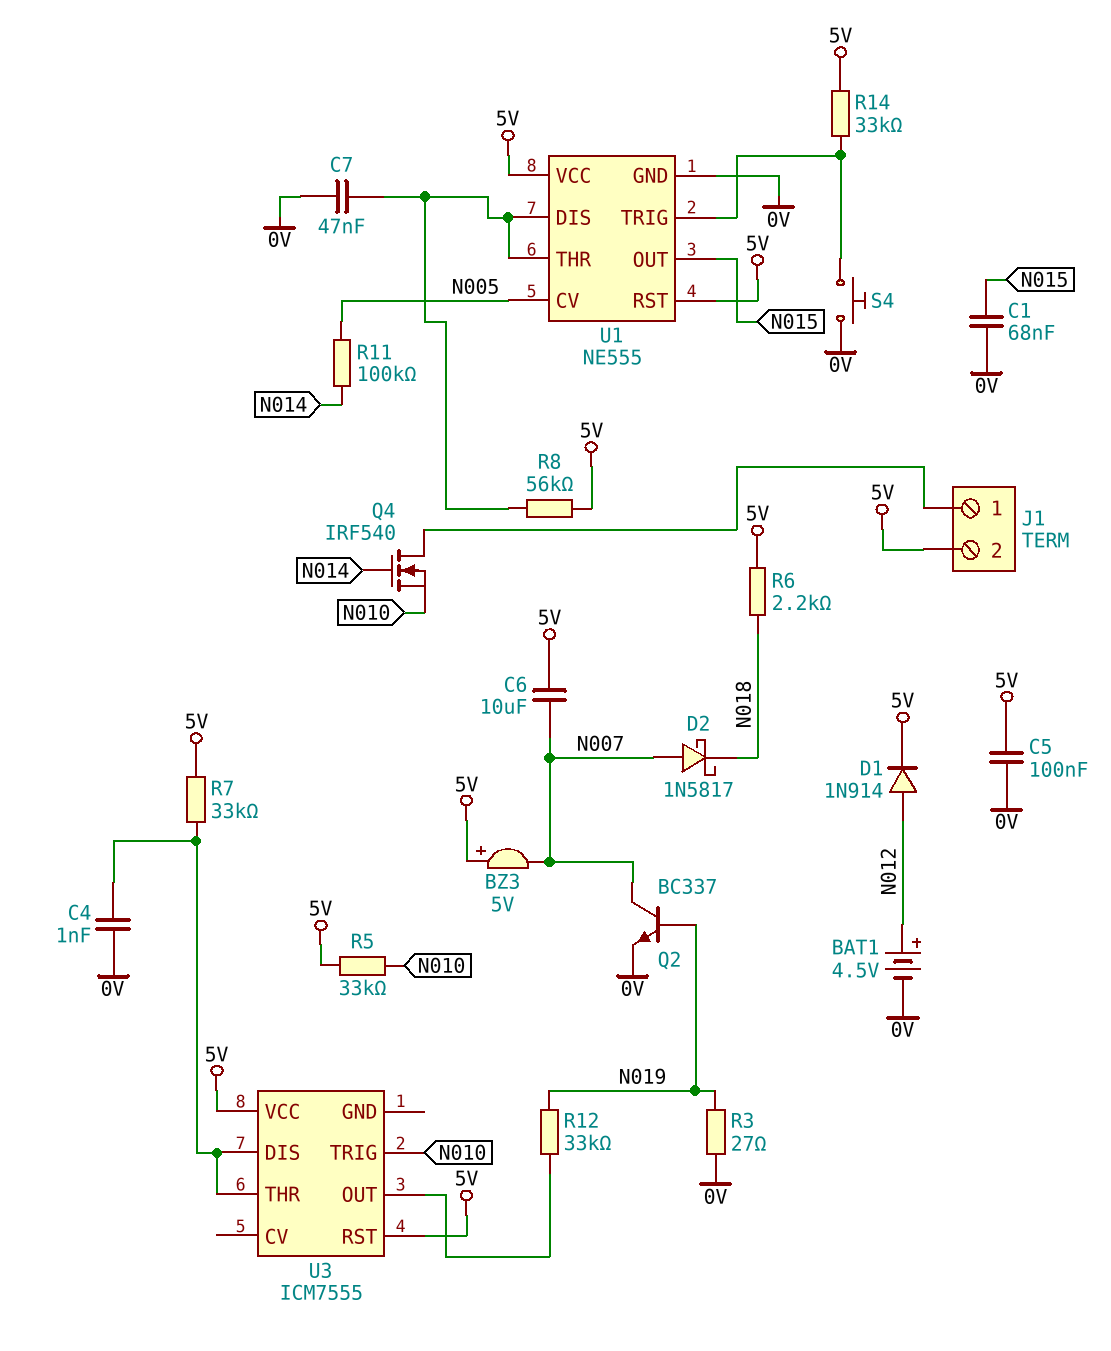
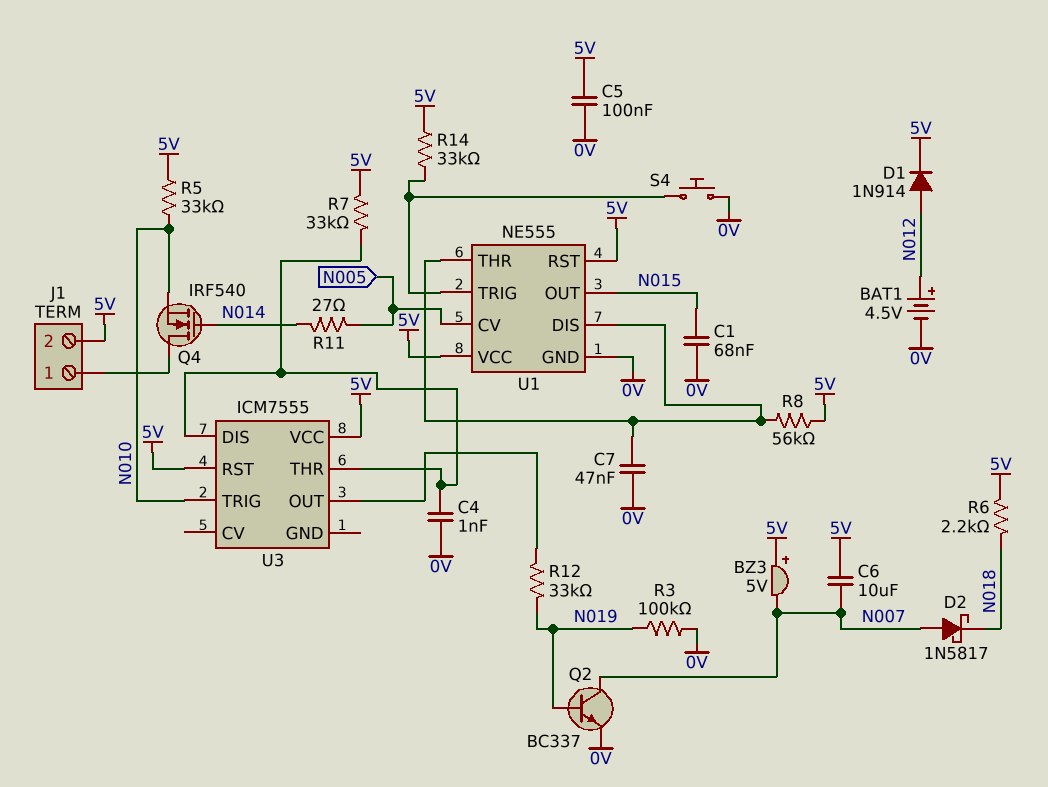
R3: 27 (0V, N019) -> 100k (0V, N019)
R11: 100k (N005, N014) -> 27 (N005, N014)

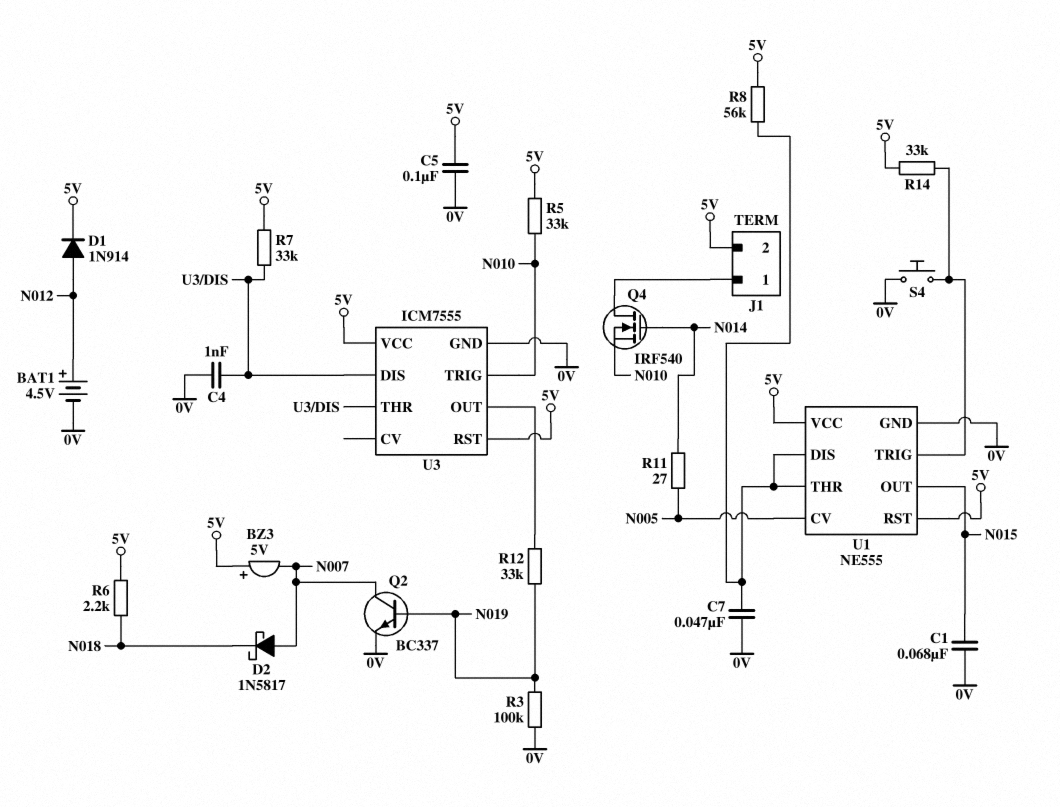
C6: 10uF (5V, N007) -> none
U3 pin GND: none -> 0V

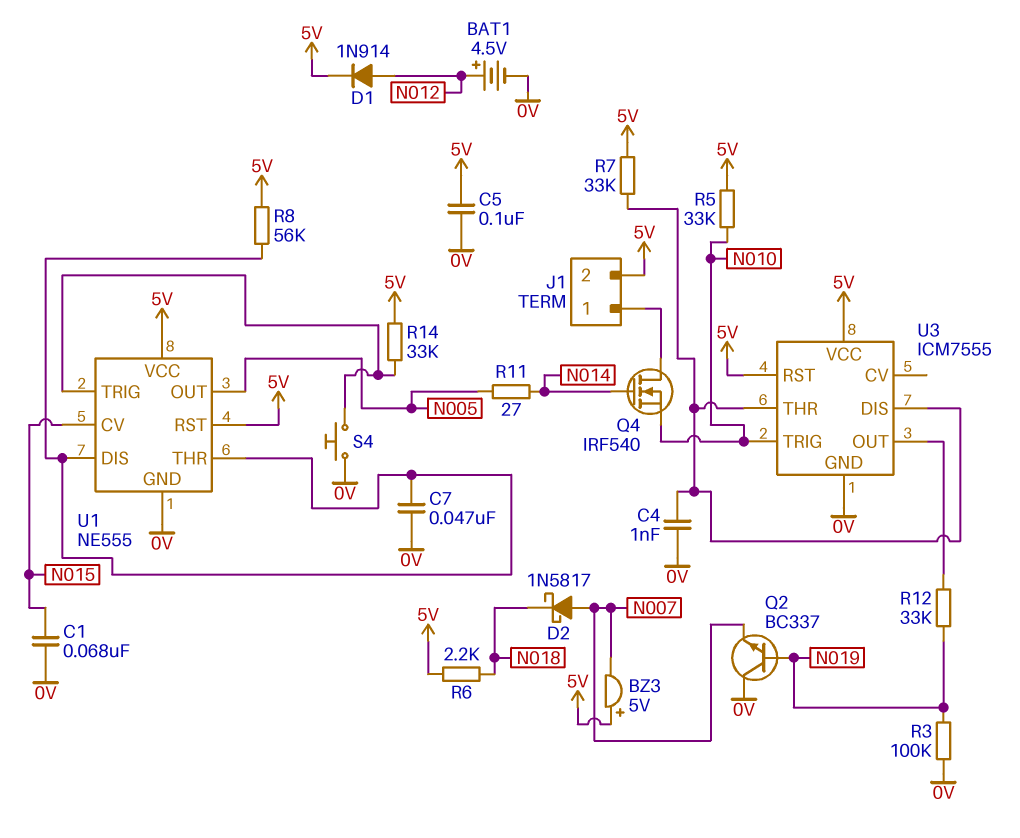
Q2: NPN BC337 (B N019, C N007, E 0V) -> NPN BC337 (B N019, C 0V, E N007)
U1 pin CV: N005 -> N015
U1 pin OUT: N015 -> N005

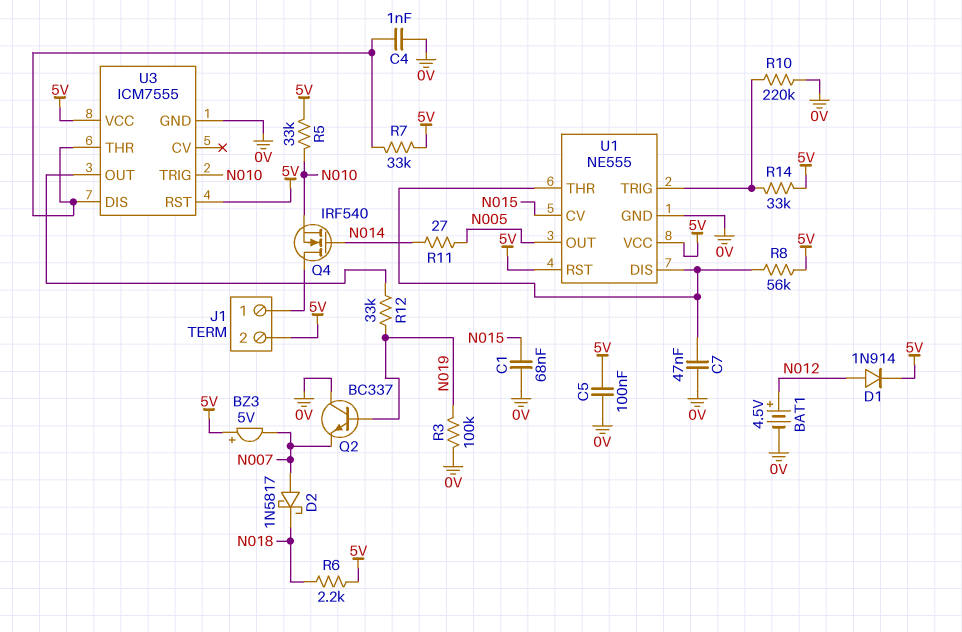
R10: none -> 220k (0V, U1/TRIG)
S4: button (0V, U1/TRIG) -> none

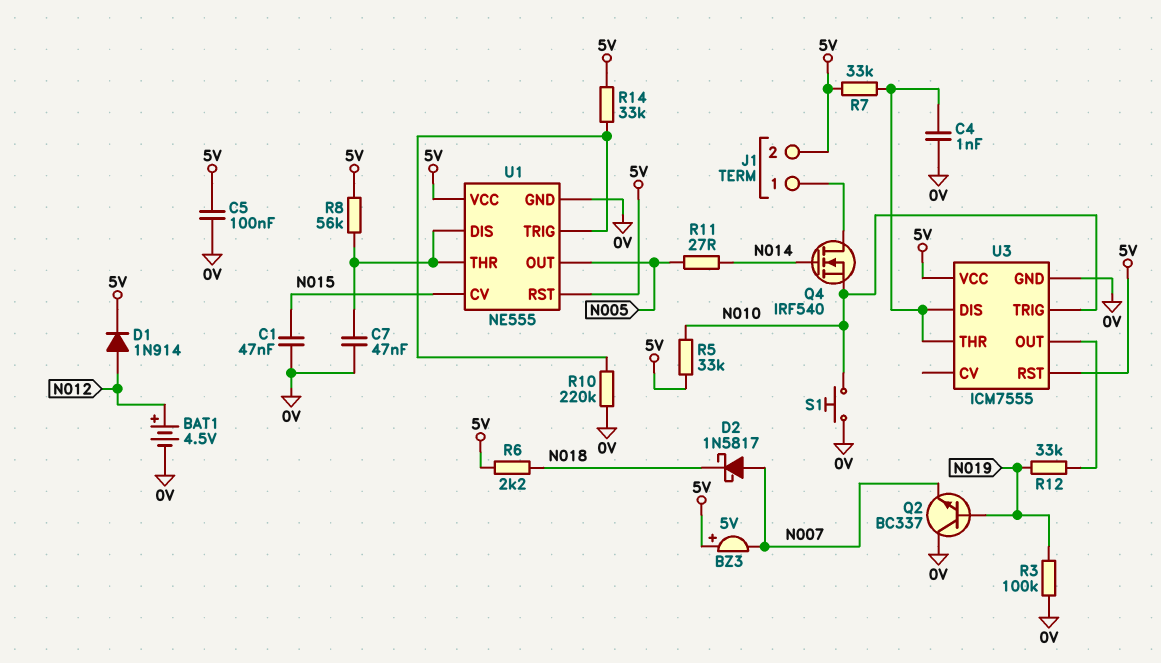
C1: 68nF (0V, N015) -> 47nF (0V, N015)
S1: none -> button (0V, N010)

